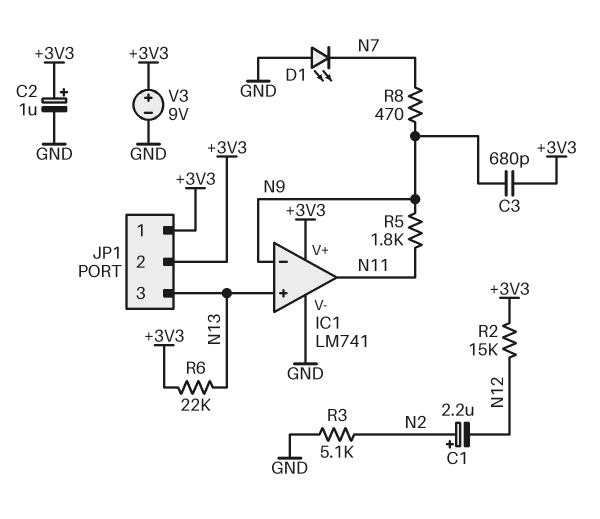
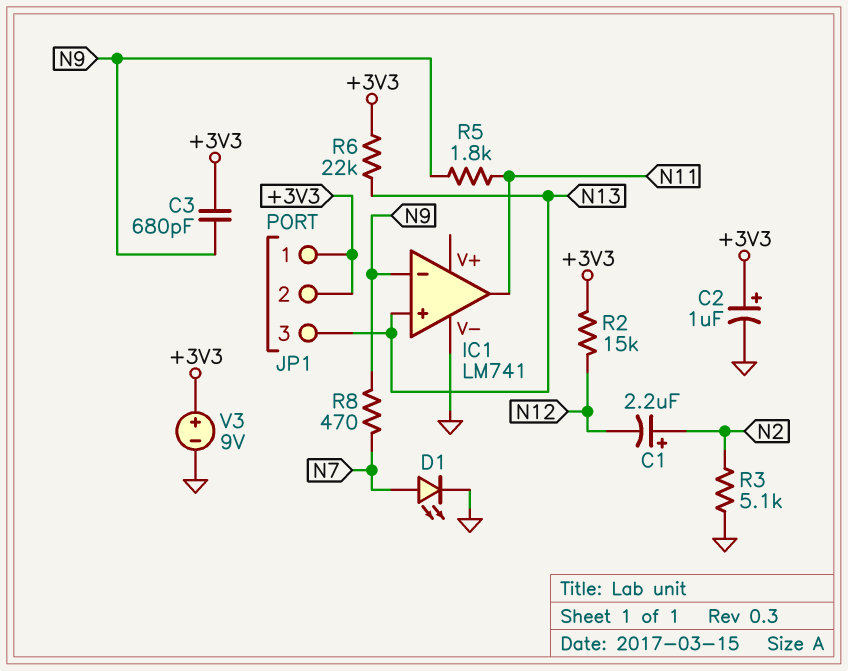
D1: LED (A GND, K N7) -> LED (A N7, K GND)
IC1 pin V+: +3V3 -> none

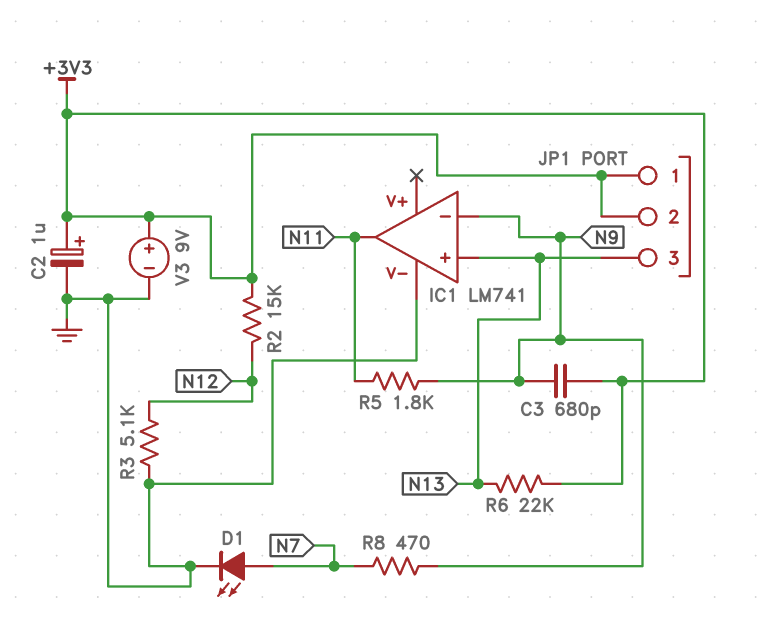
C1: 2.2uF (plus N2, minus N12) -> none
R3: 5.1k (GND, N2) -> 5.1k (GND, N12)

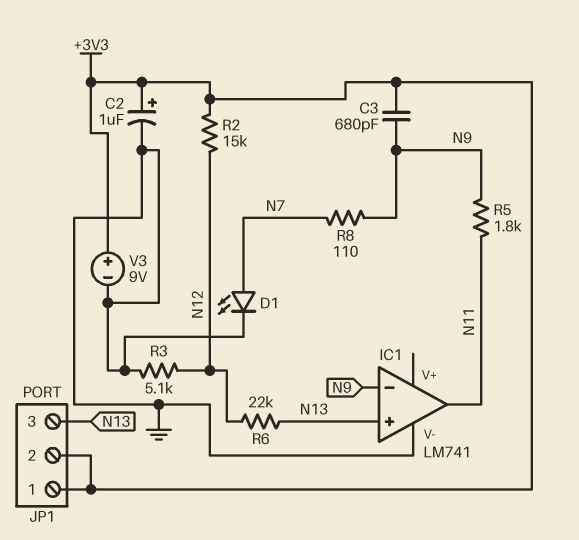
R6: 22k (+3V3, N13) -> 22k (N12, N13)
R8: 470 (N7, N9) -> 110 (N7, N9)

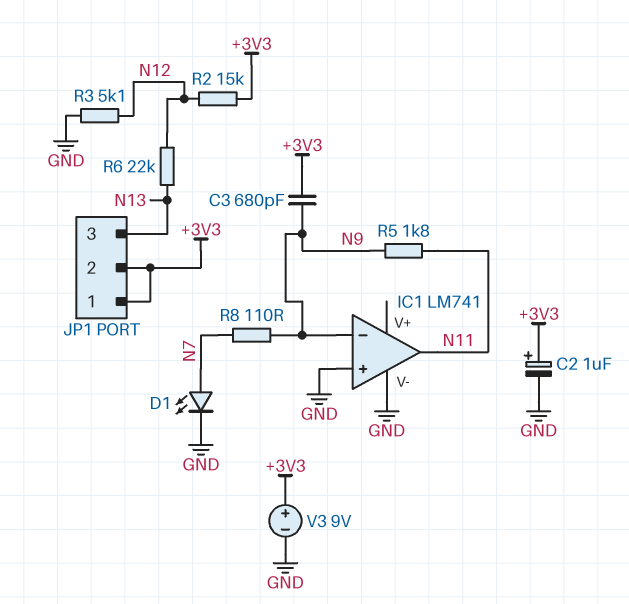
IC1 pin in+: N13 -> GND

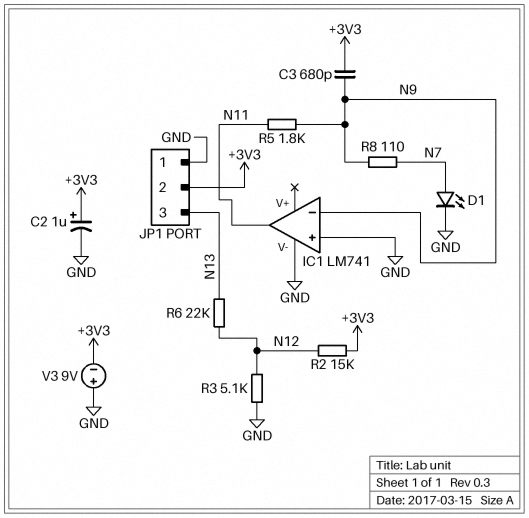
JP1 pin 1: +3V3 -> GND
V3: 9V (plus +3V3, minus GND) -> 9V (plus GND, minus +3V3)

